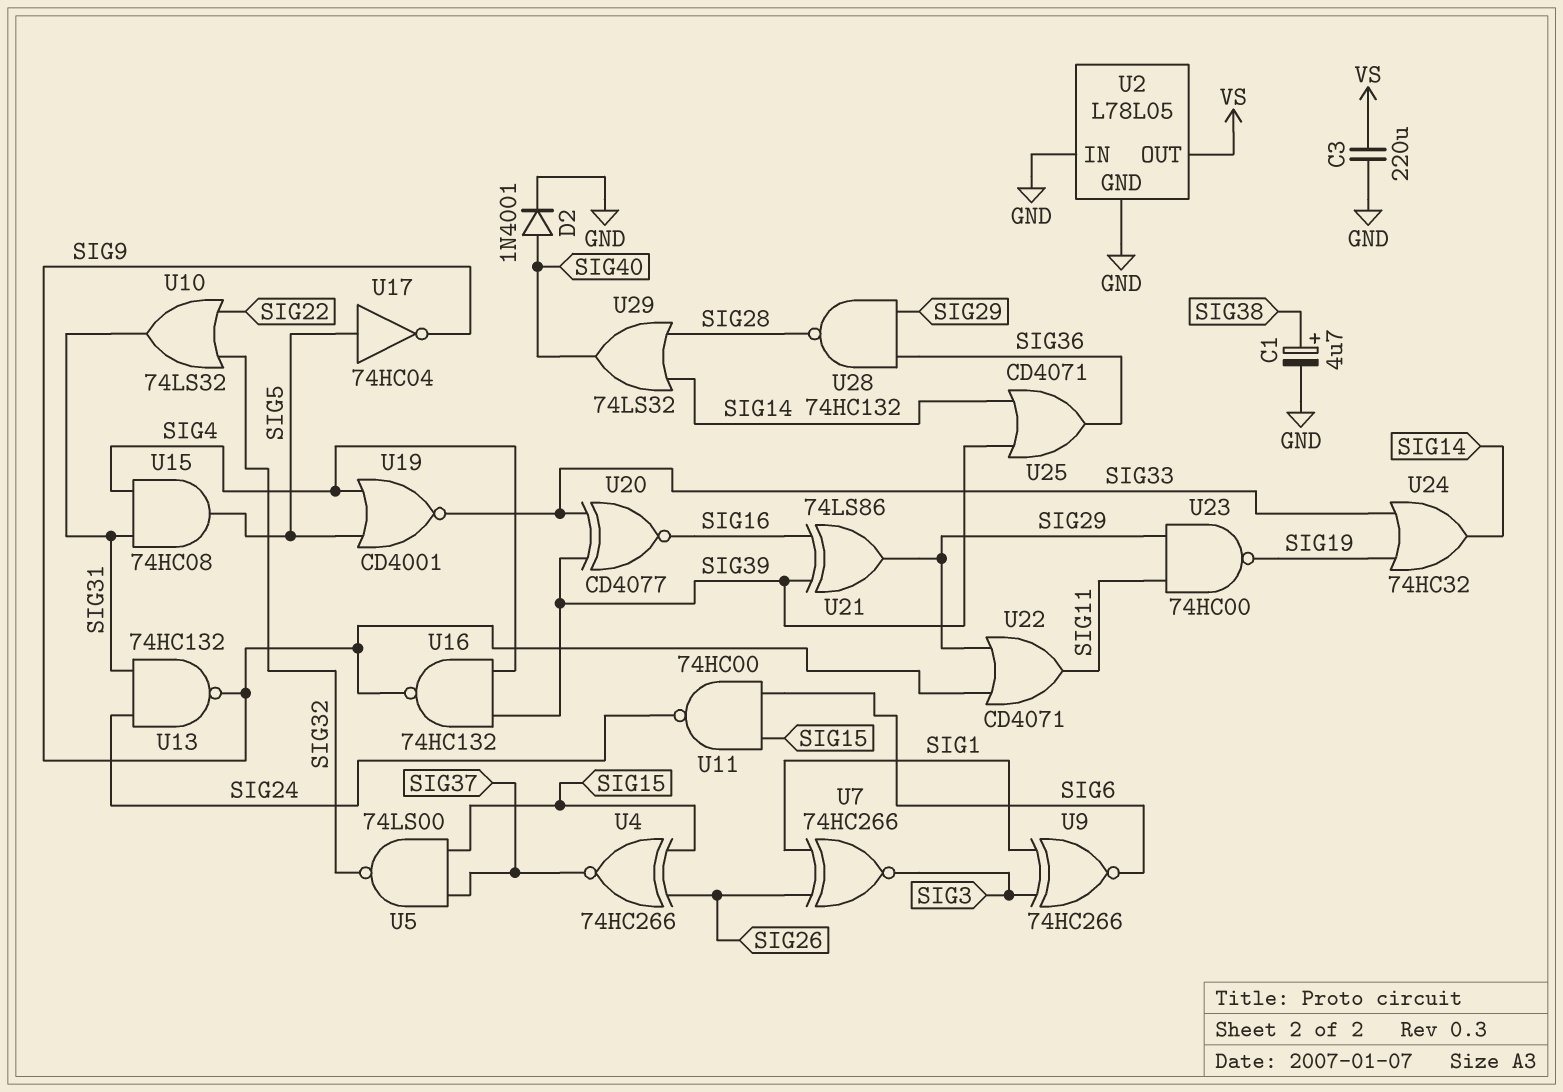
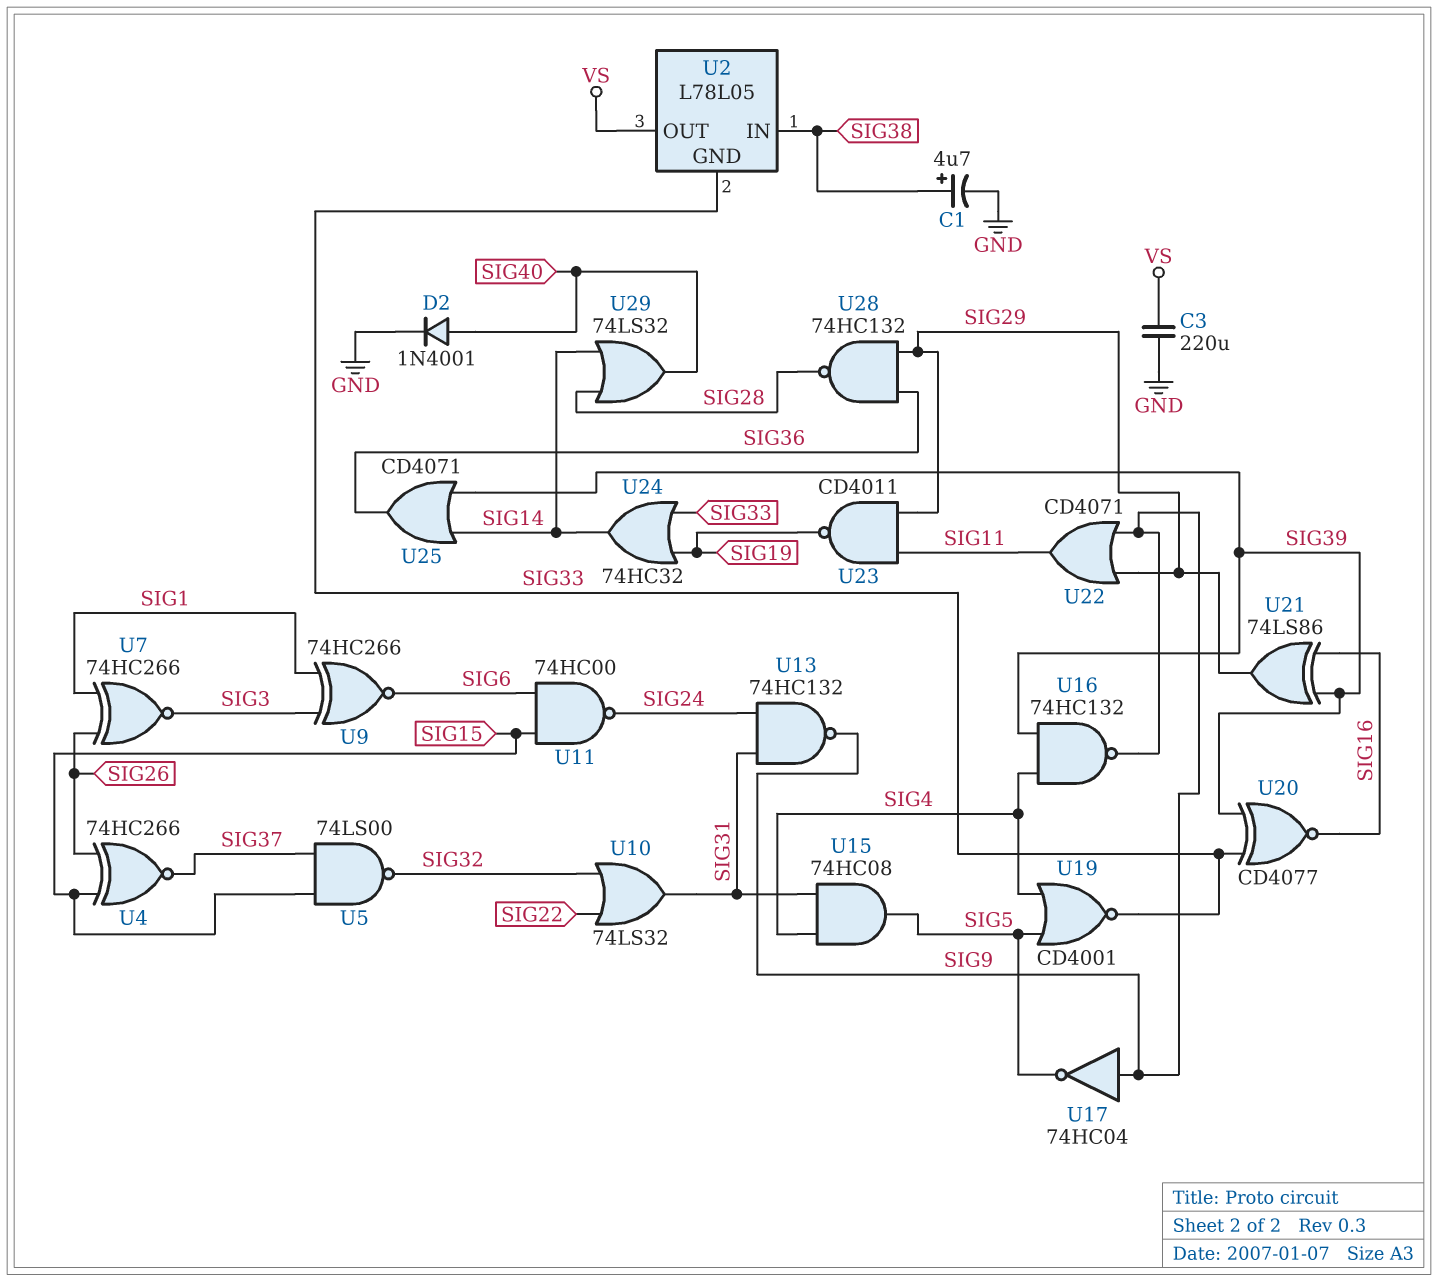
U2 pin GND: GND -> SIG33
U2 pin IN: GND -> SIG38
U17: NOT 74HC04 (in SIG5, out SIG9) -> NOT 74HC04 (in SIG9, out SIG5)
U23: NAND 74HC00 (in SIG11, in SIG29, out SIG19) -> NAND CD4011 (in SIG11, in SIG29, out SIG19)

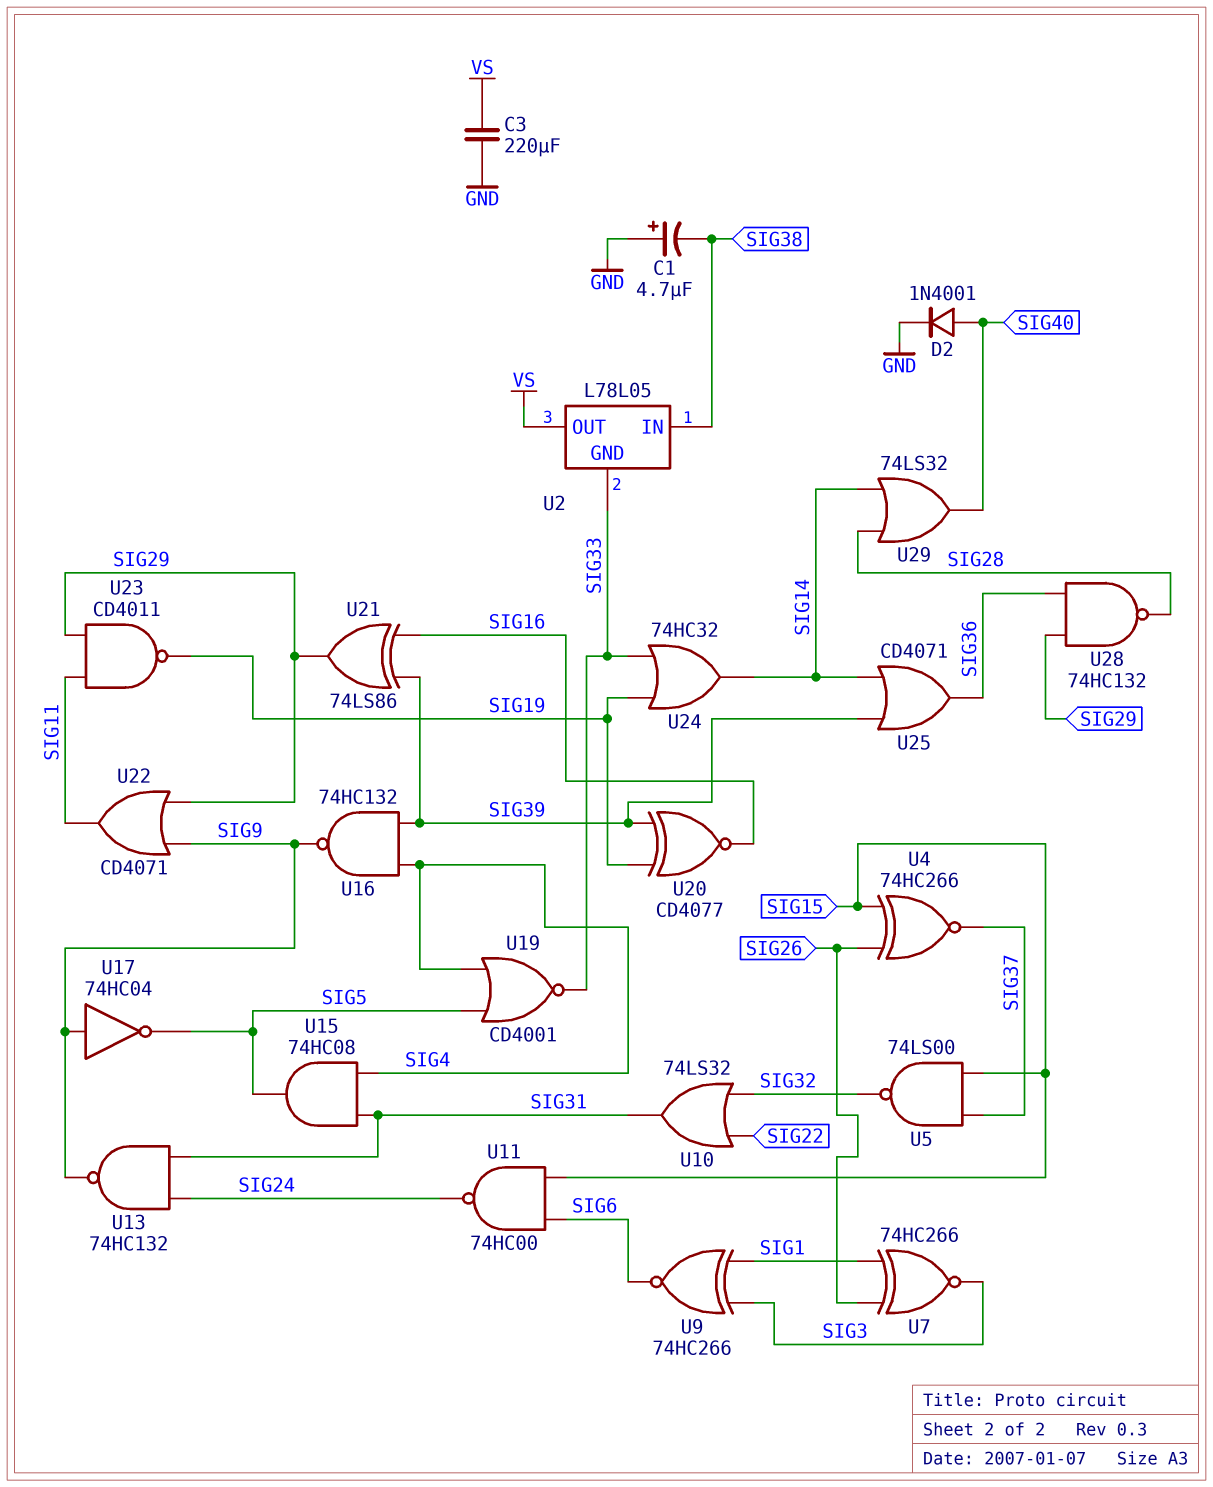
C1: 4.7uF (plus SIG38, minus GND) -> 4.7uF (plus GND, minus SIG38)
U20: XNOR CD4077 (in SIG33, in SIG39, out SIG16) -> XNOR CD4077 (in SIG19, in SIG39, out SIG16)

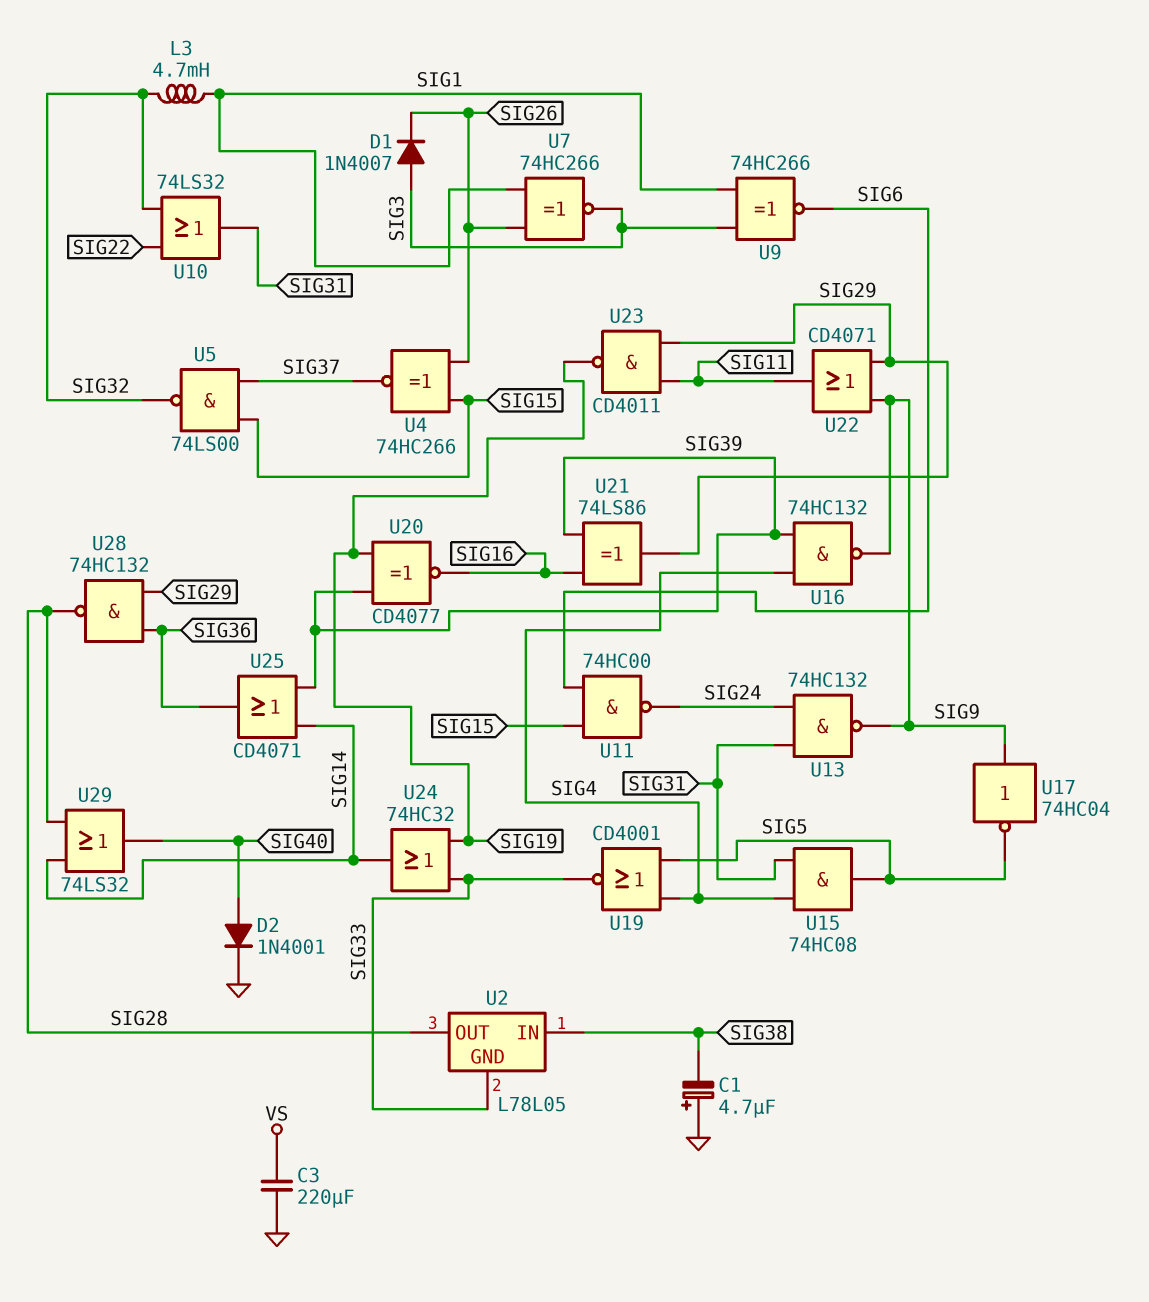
D1: none -> diode 1N4007 (A SIG3, K SIG26)
L3: none -> 4.7mH (SIG1, SIG32)
U2 pin OUT: VS -> SIG28

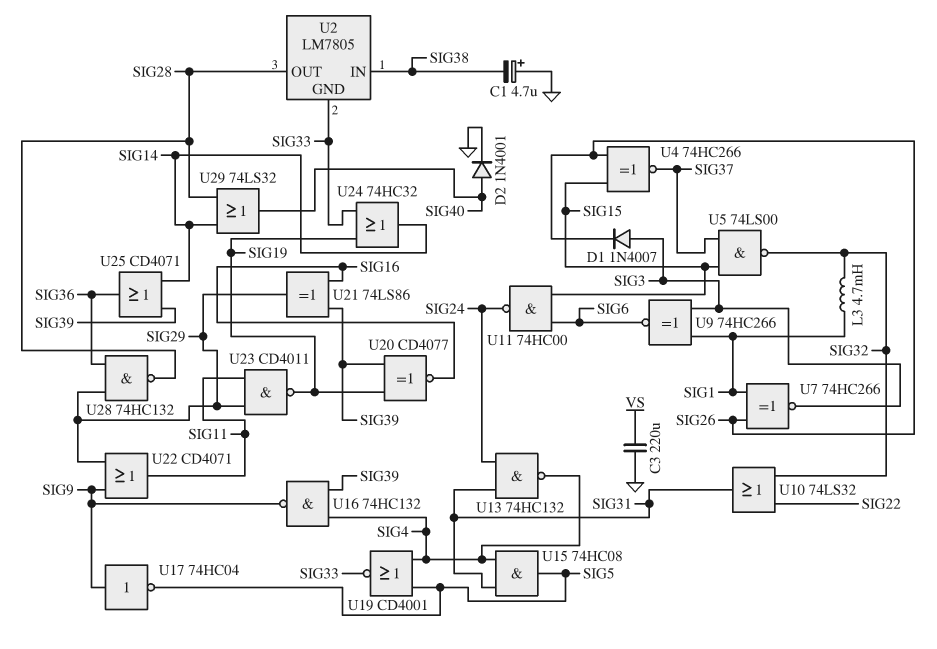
U2: L78L05 -> LM7805
U13: NAND 74HC132 (in SIG24, in SIG31, out SIG9) -> NAND 74HC132 (in SIG24, in SIG31, out SIG4)

